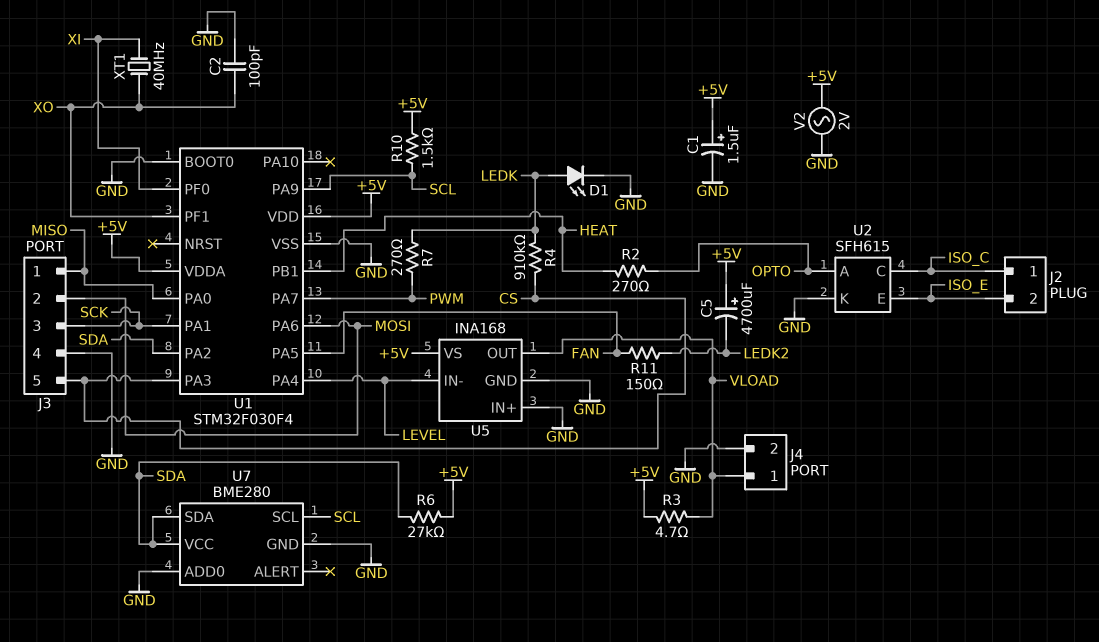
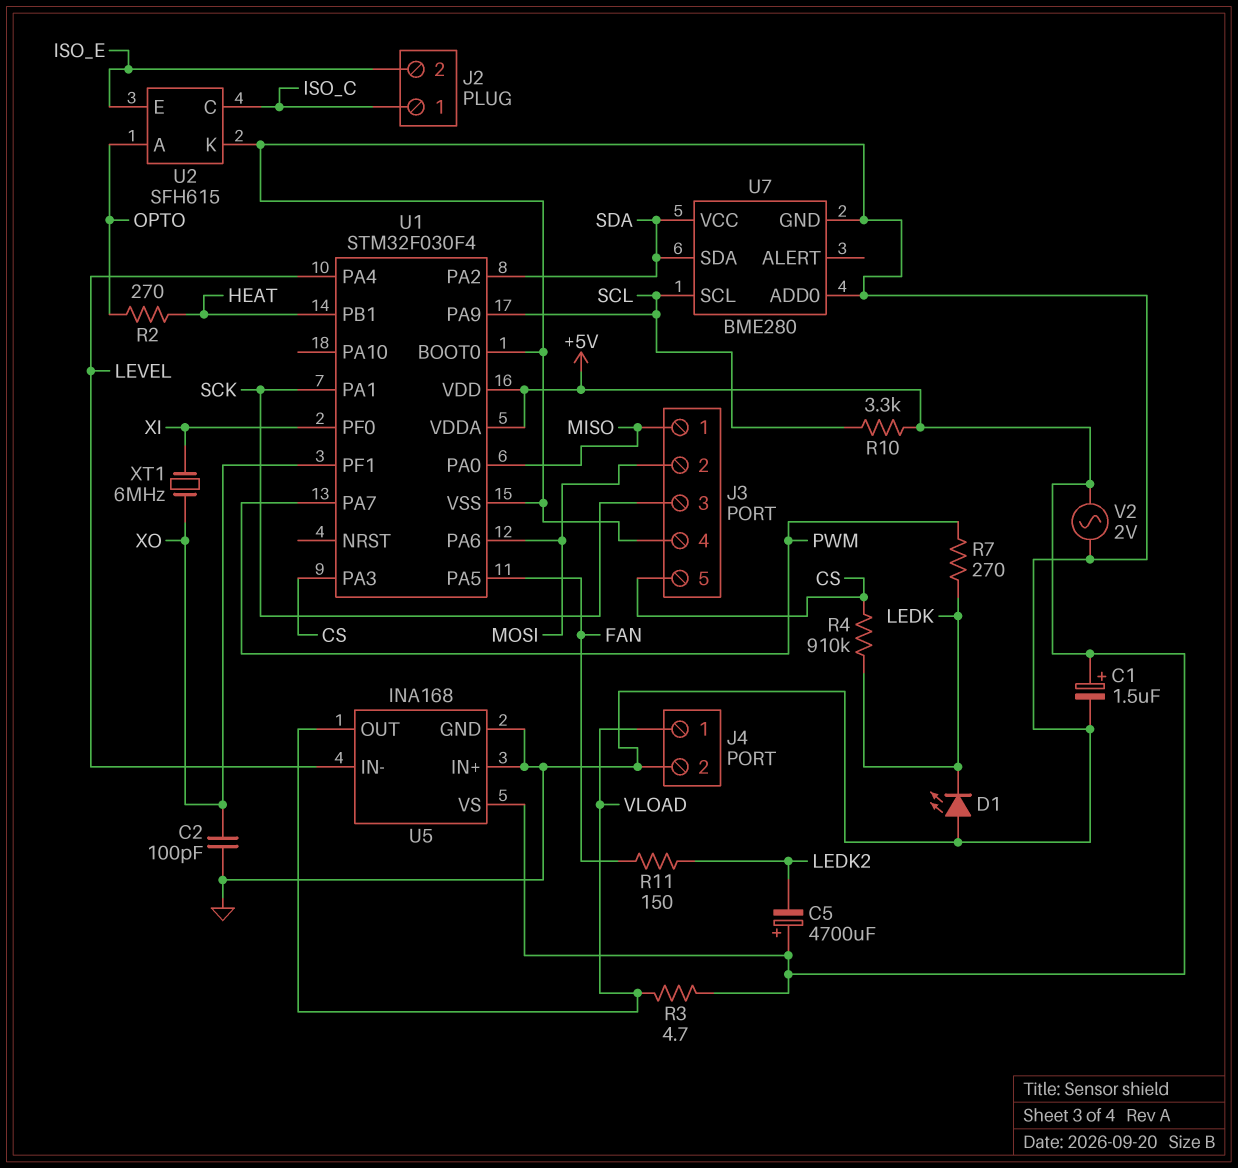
D1: LED (A LEDK, K GND) -> LED (A GND, K LEDK)
R6: 27k (+5V, SDA) -> none
R10: 1.5k (+5V, SCL) -> 3.3k (+5V, SCL)
XT1: 40MHz (XI, XO) -> 6MHz (XI, XO)

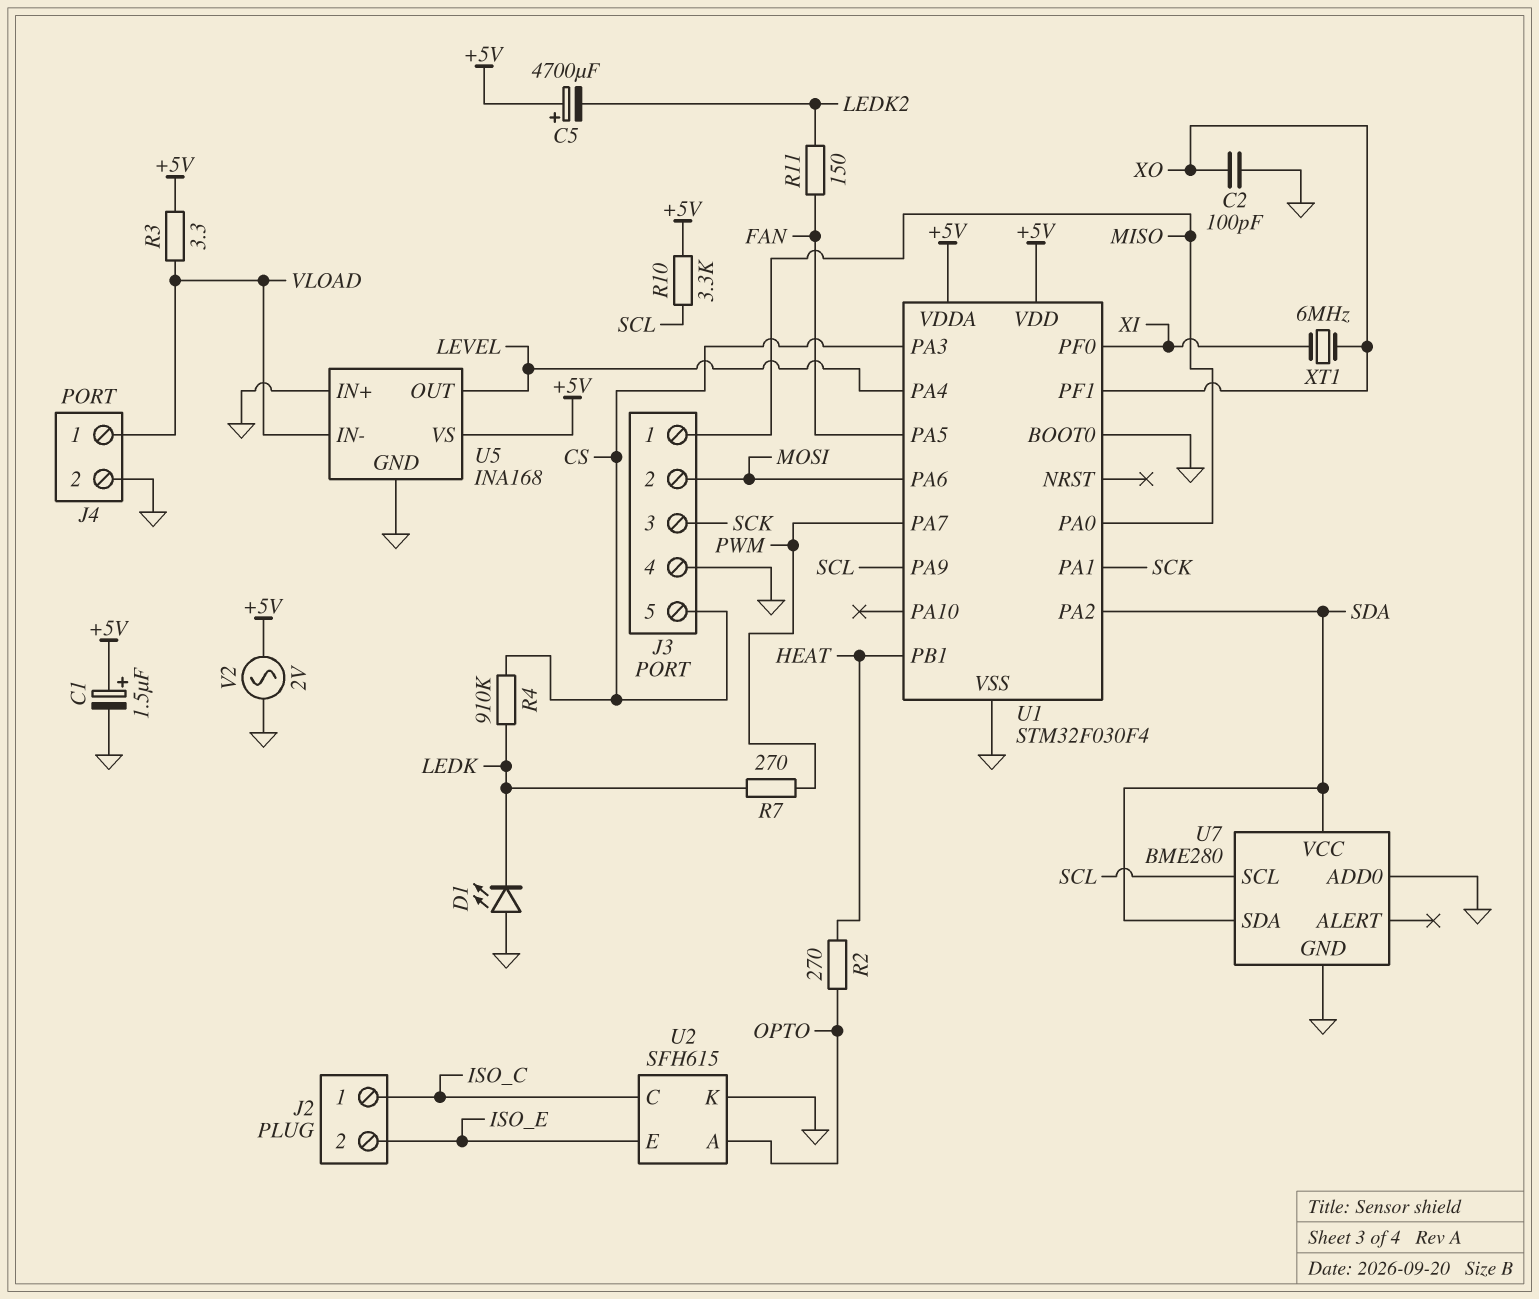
R3: 4.7 (+5V, VLOAD) -> 3.3 (+5V, VLOAD)
U5 pin IN-: LEVEL -> VLOAD
U5 pin OUT: VLOAD -> LEVEL

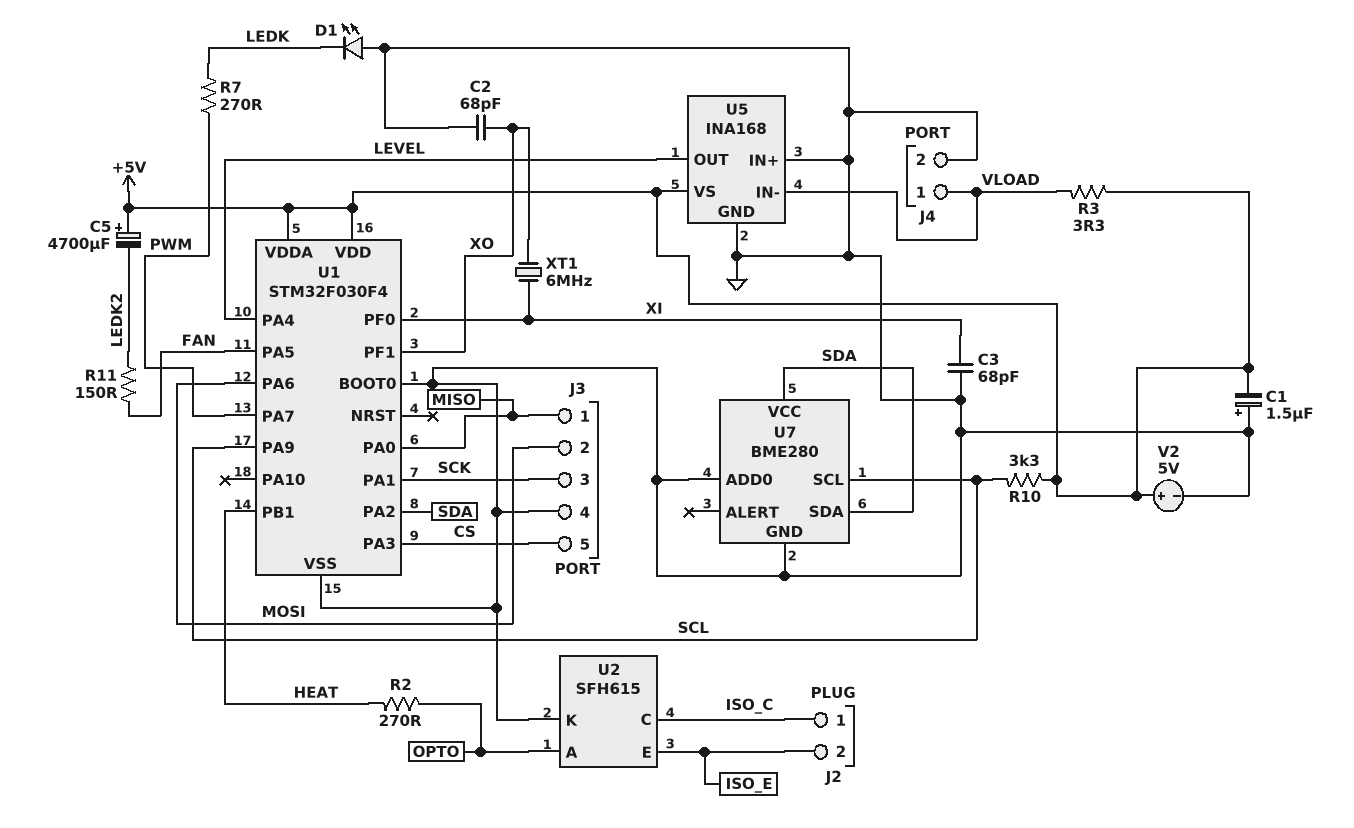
C1: 1.5uF (plus +5V, minus GND) -> 1.5uF (plus GND, minus +5V)
C2: 100pF (GND, XO) -> 68pF (GND, XO)
C3: none -> 68pF (GND, XI)
R4: 910k (CS, LEDK) -> none
V2: AC 2V (+5V, GND) -> 5V (plus +5V, minus GND)

